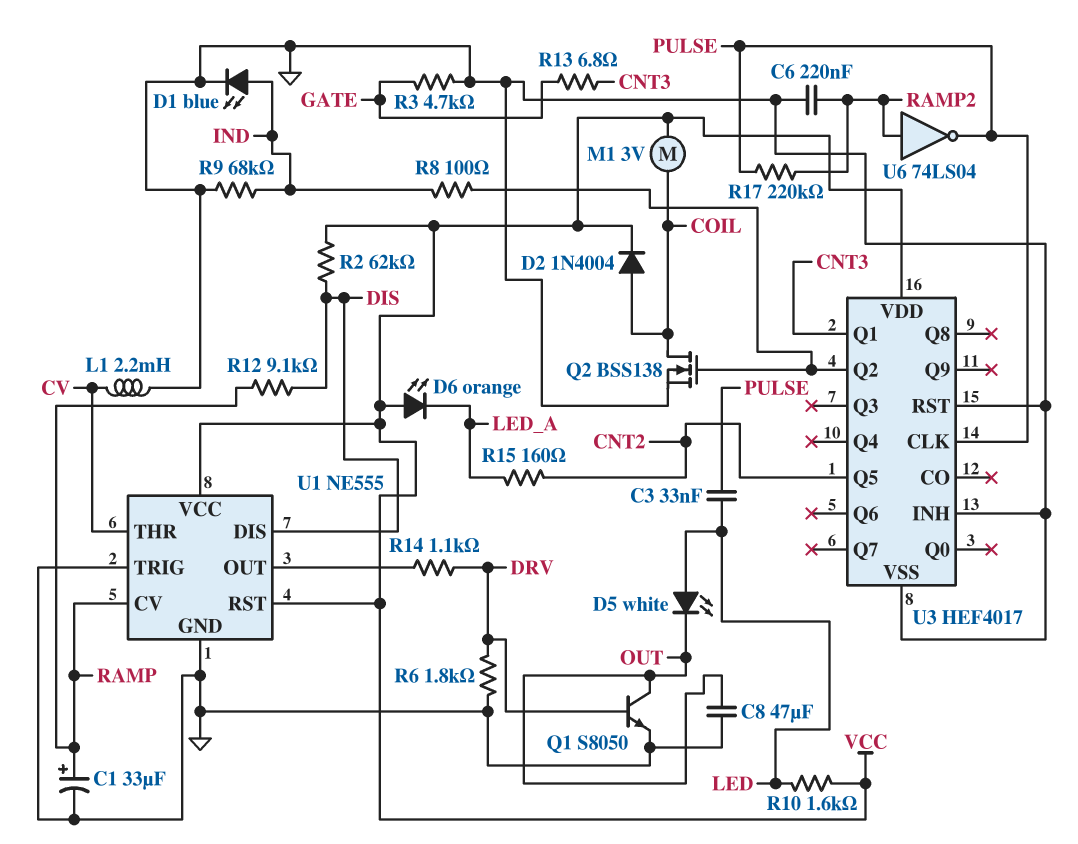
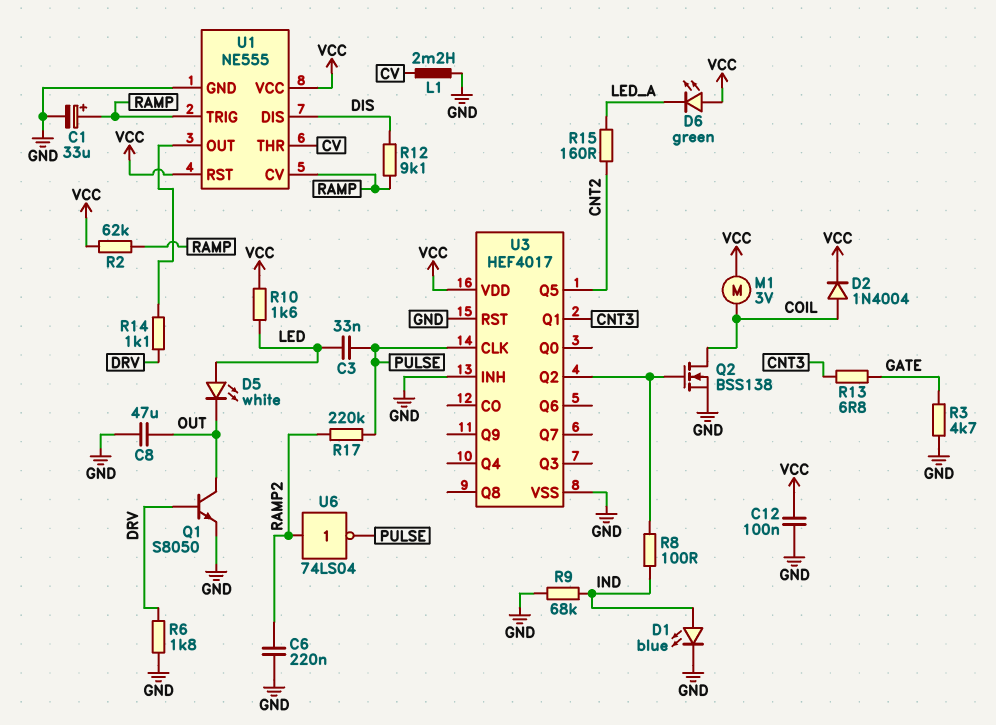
C12: none -> 100nF (GND, VCC)
D6: LED orange (A VCC, K LED_A) -> LED green (A VCC, K LED_A)
R2: 62k (DIS, VCC) -> 62k (RAMP, VCC)
U1 pin TRIG: GND -> RAMP

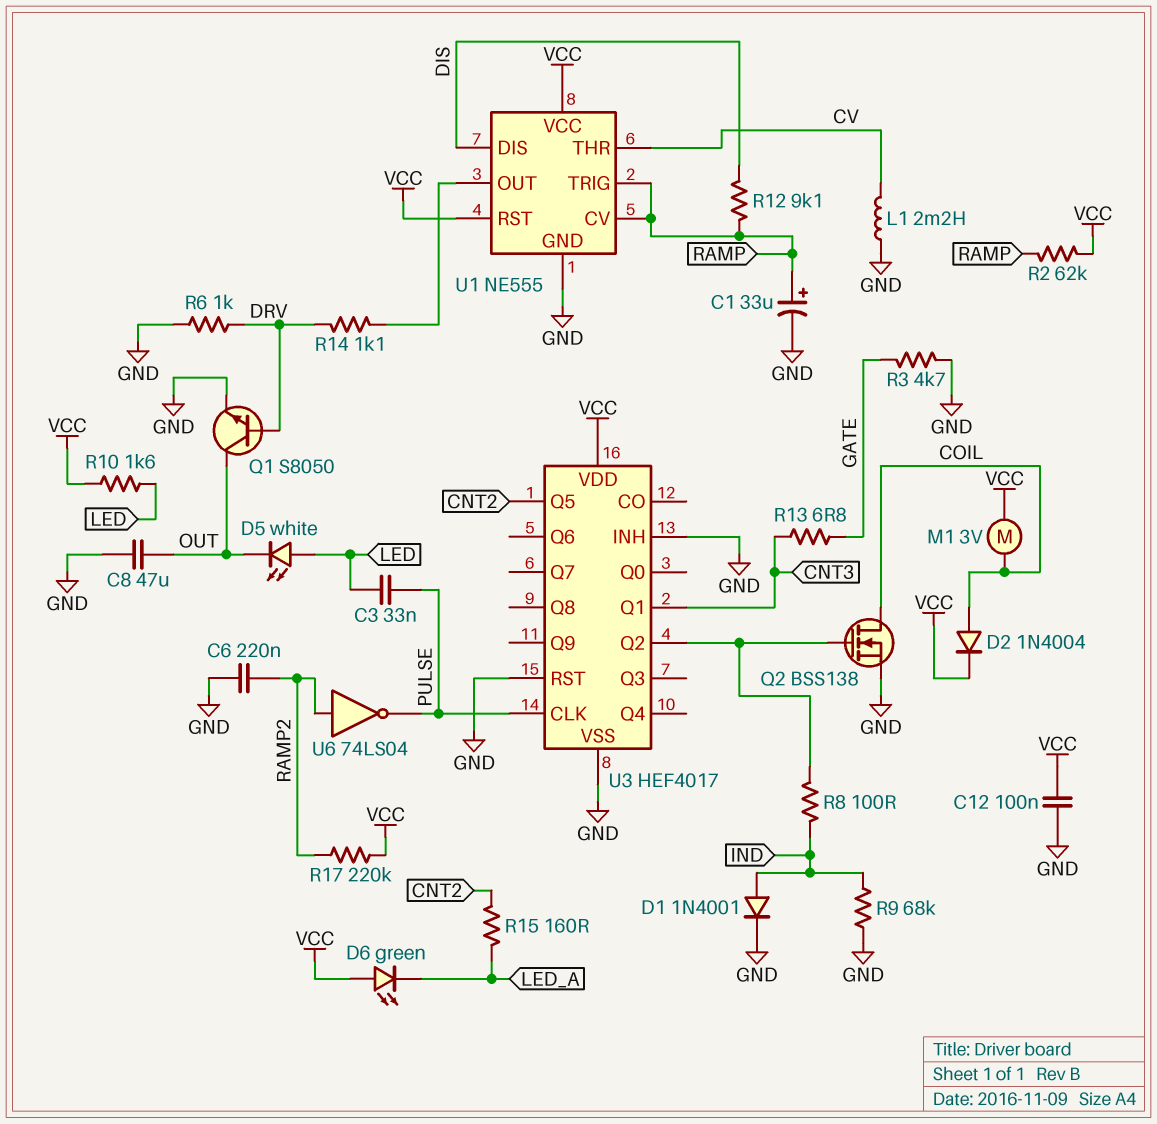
D1: LED blue (A IND, K GND) -> diode 1N4001 (A IND, K GND)
R6: 1.8k (DRV, GND) -> 1k (DRV, GND)
R17: 220k (PULSE, RAMP2) -> 220k (RAMP2, VCC)

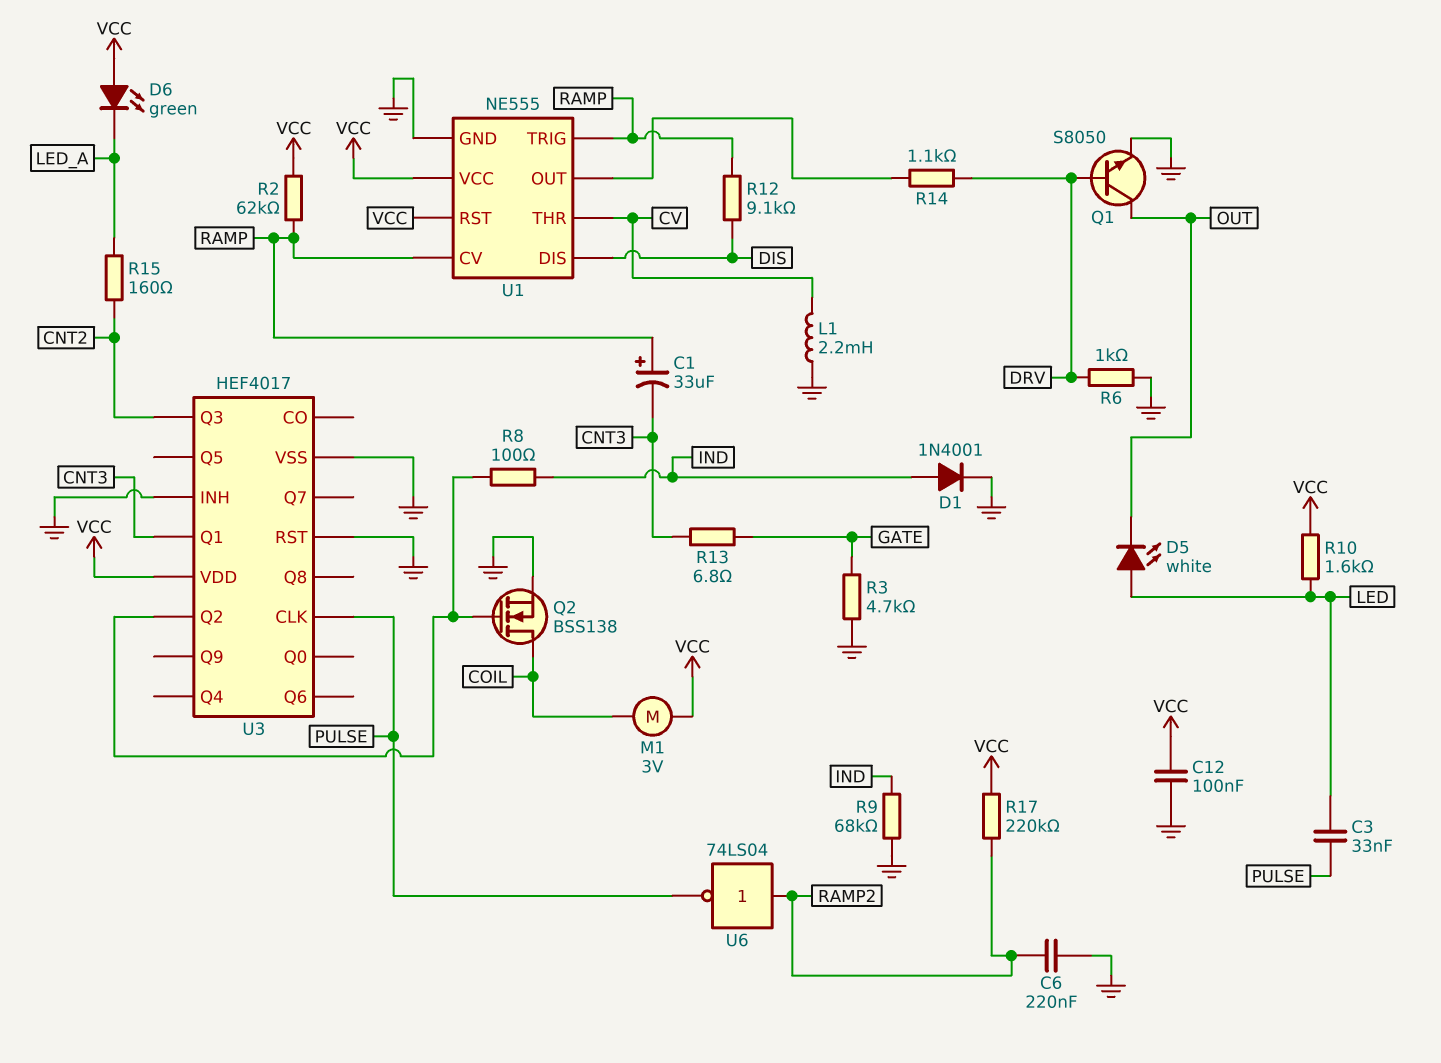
C1: 33uF (plus RAMP, minus GND) -> 33uF (plus RAMP, minus CNT3)
C8: 47uF (GND, OUT) -> none
D2: diode 1N4004 (A COIL, K VCC) -> none
U3 pin Q3: none -> CNT2
U3 pin Q5: CNT2 -> none

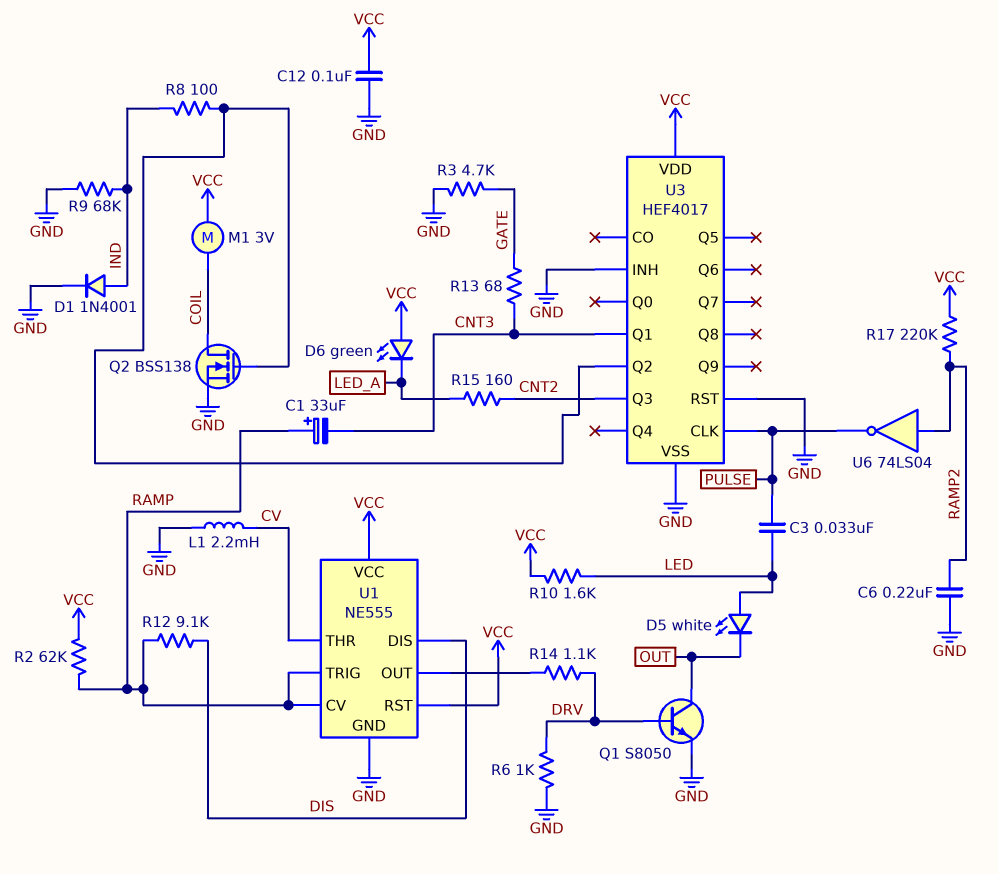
R13: 6.8 (CNT3, GATE) -> 68 (CNT3, GATE)

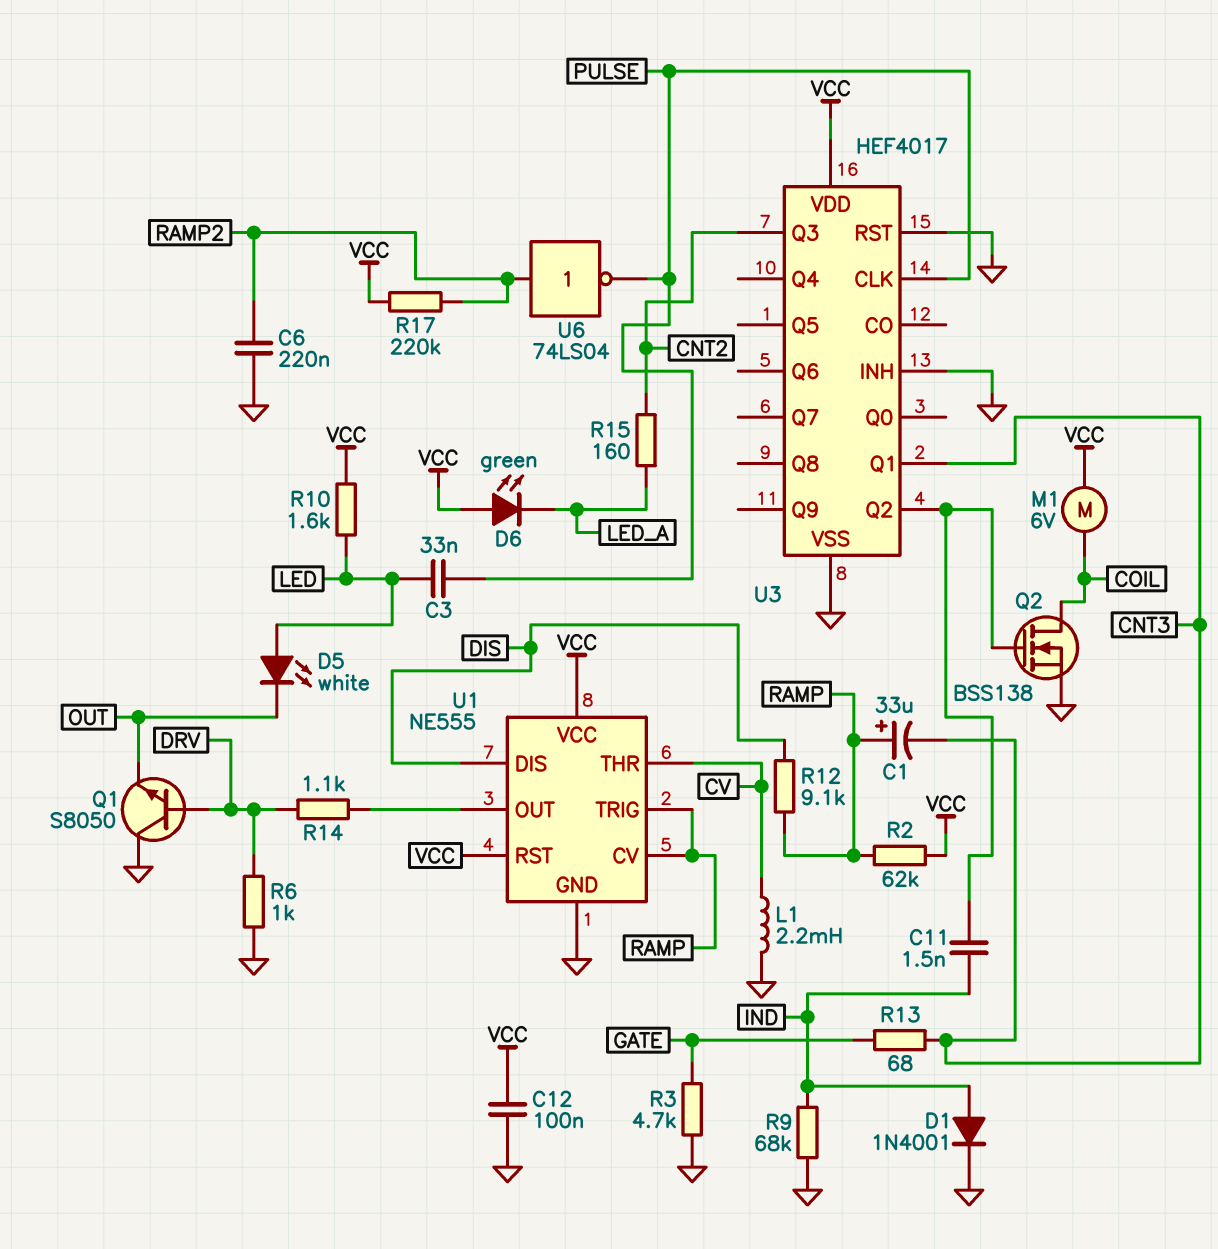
C11: none -> 1.5nF (IND, U3/Q2)
M1: motor 3V (COIL, VCC) -> motor 6V (COIL, VCC)
Q1: NPN S8050 (B DRV, C OUT, E GND) -> NPN S8050 (B DRV, C GND, E OUT)
R8: 100 (IND, U3/Q2) -> none

